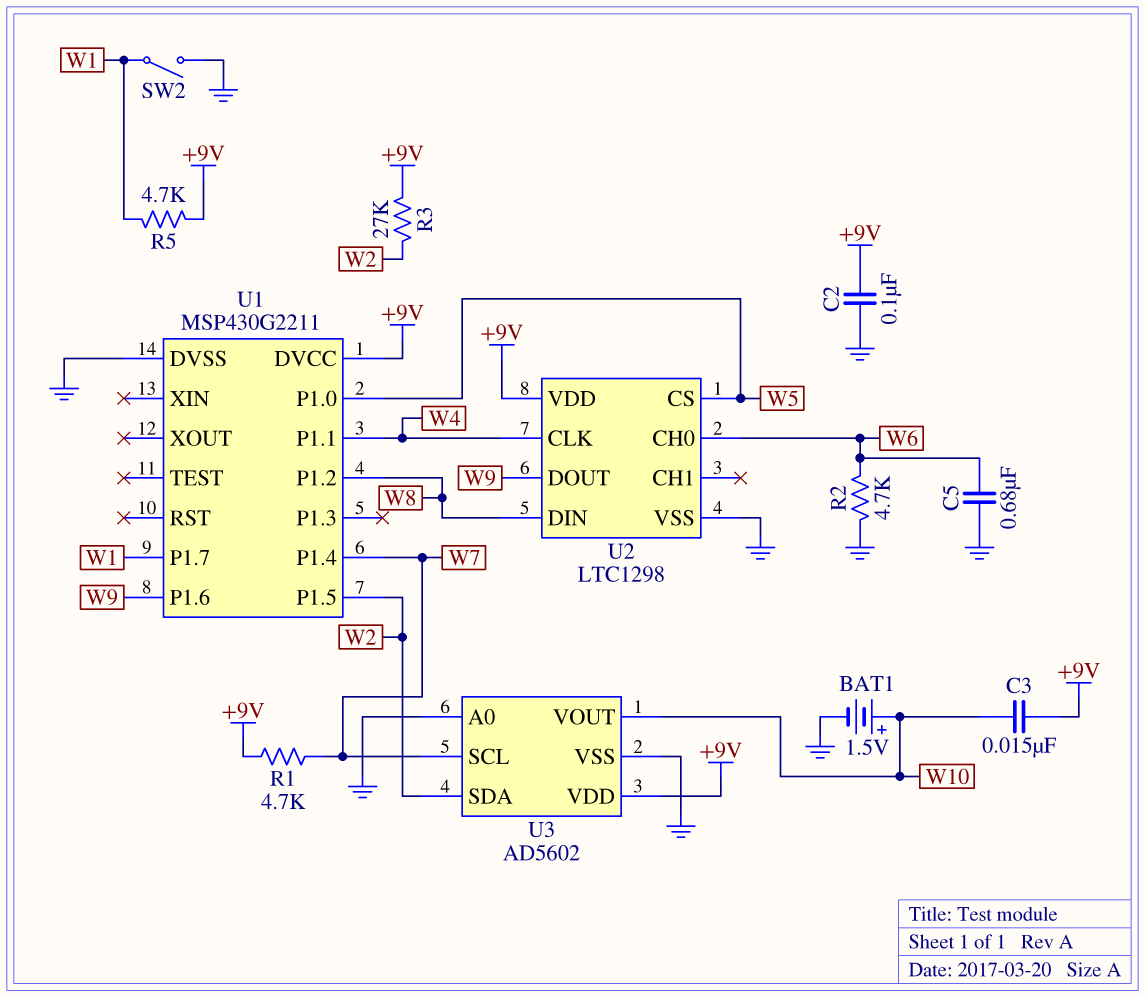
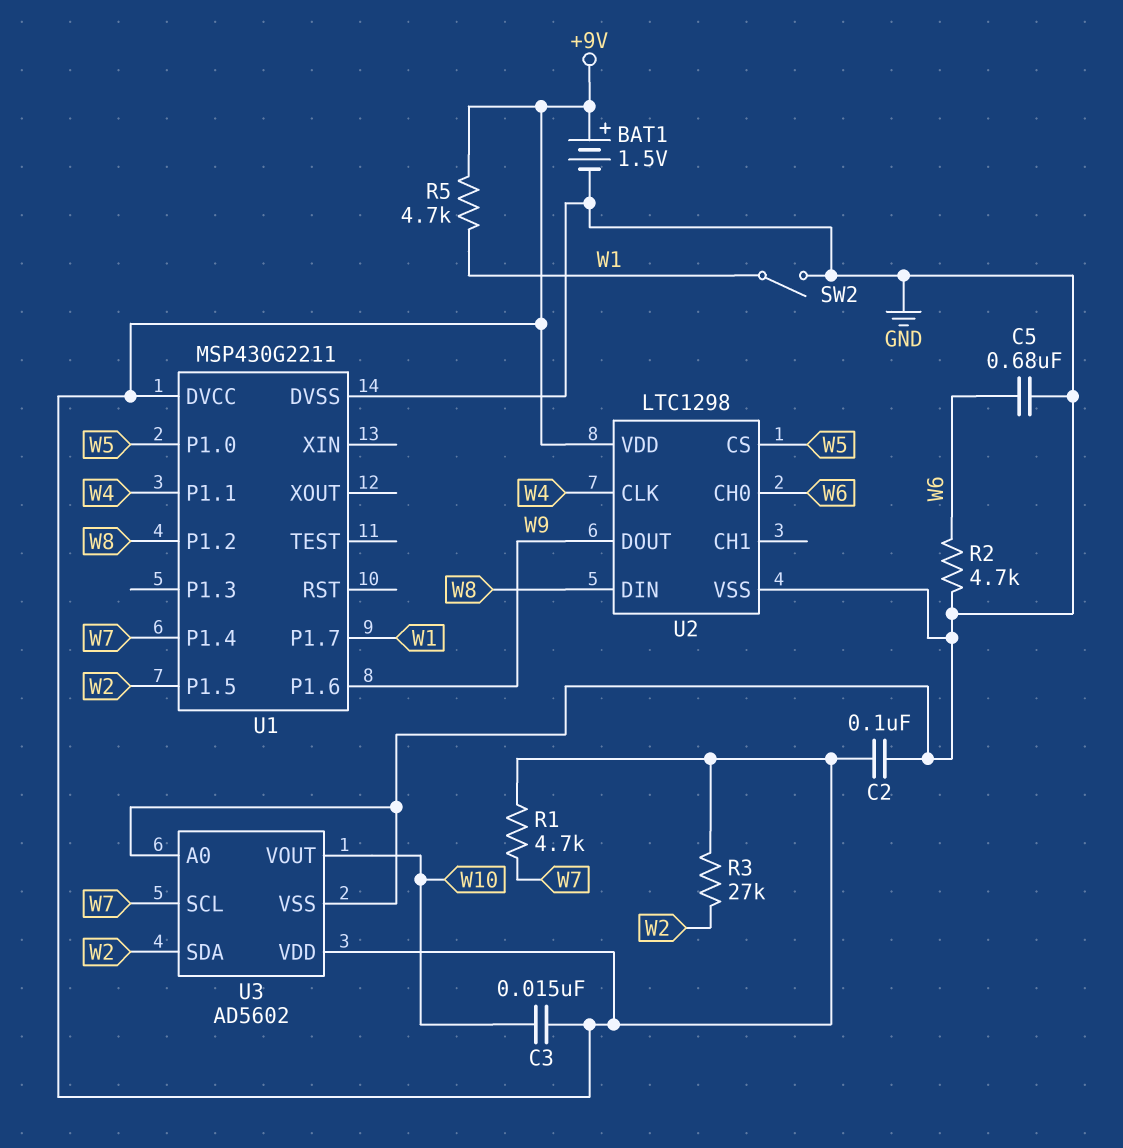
BAT1: 1.5V (plus W10, minus GND) -> 1.5V (plus +9V, minus GND)

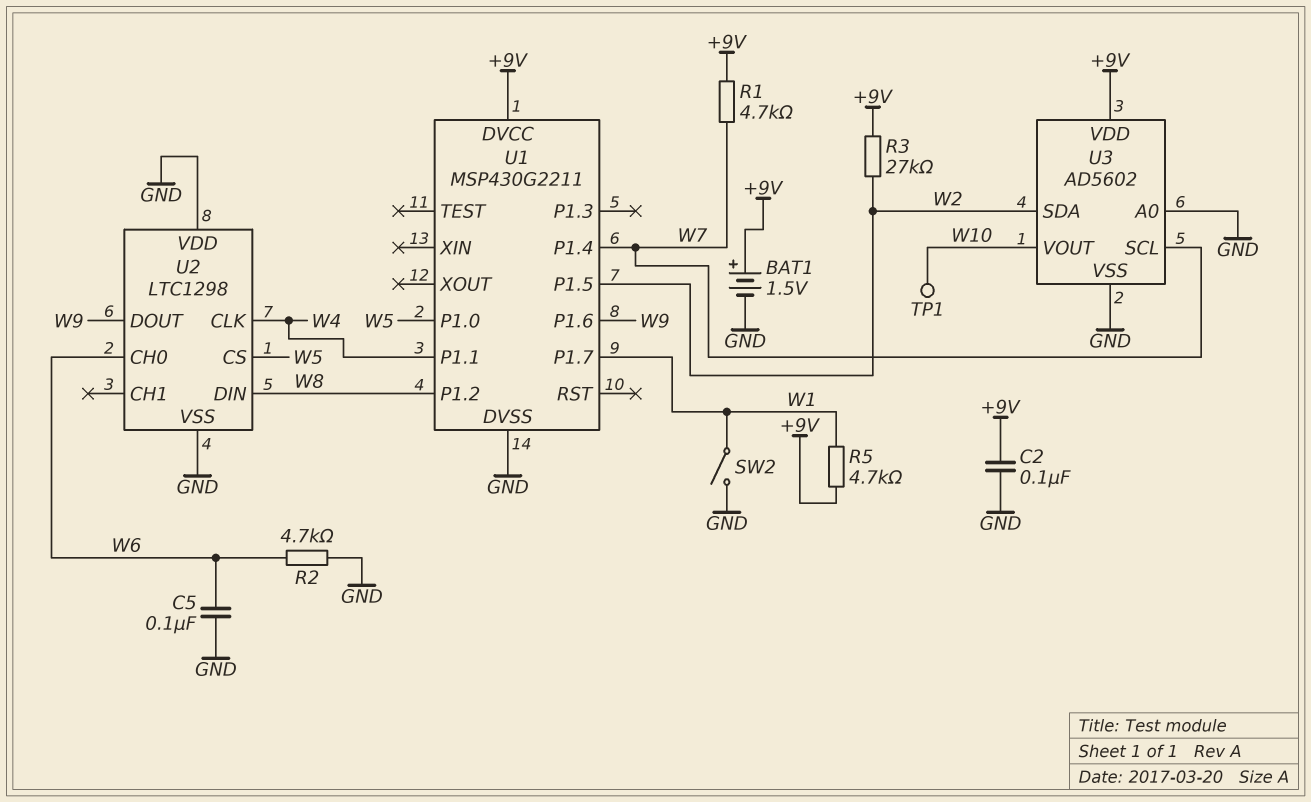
C3: 15nF (+9V, W10) -> none
C5: 680nF (GND, W6) -> 100nF (GND, W6)
TP1: none -> test point (W10)
U2 pin VDD: +9V -> GND

